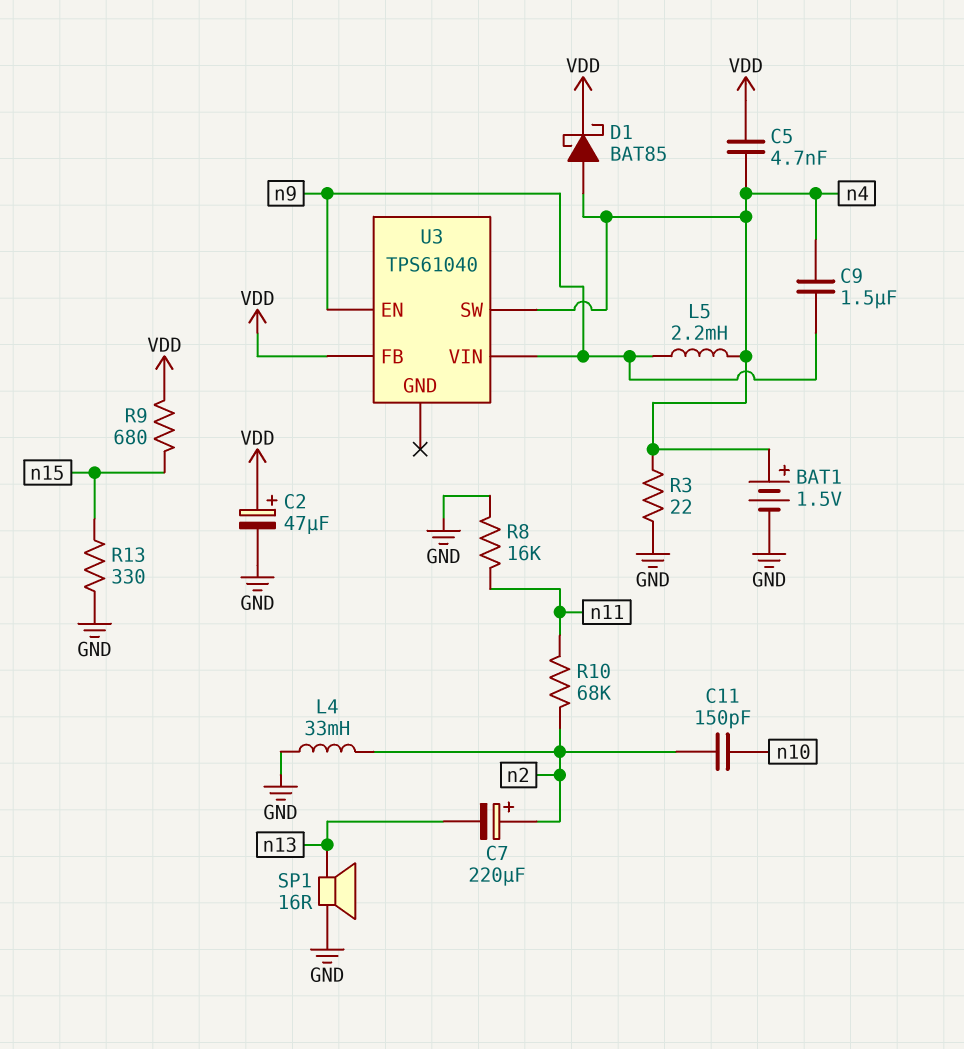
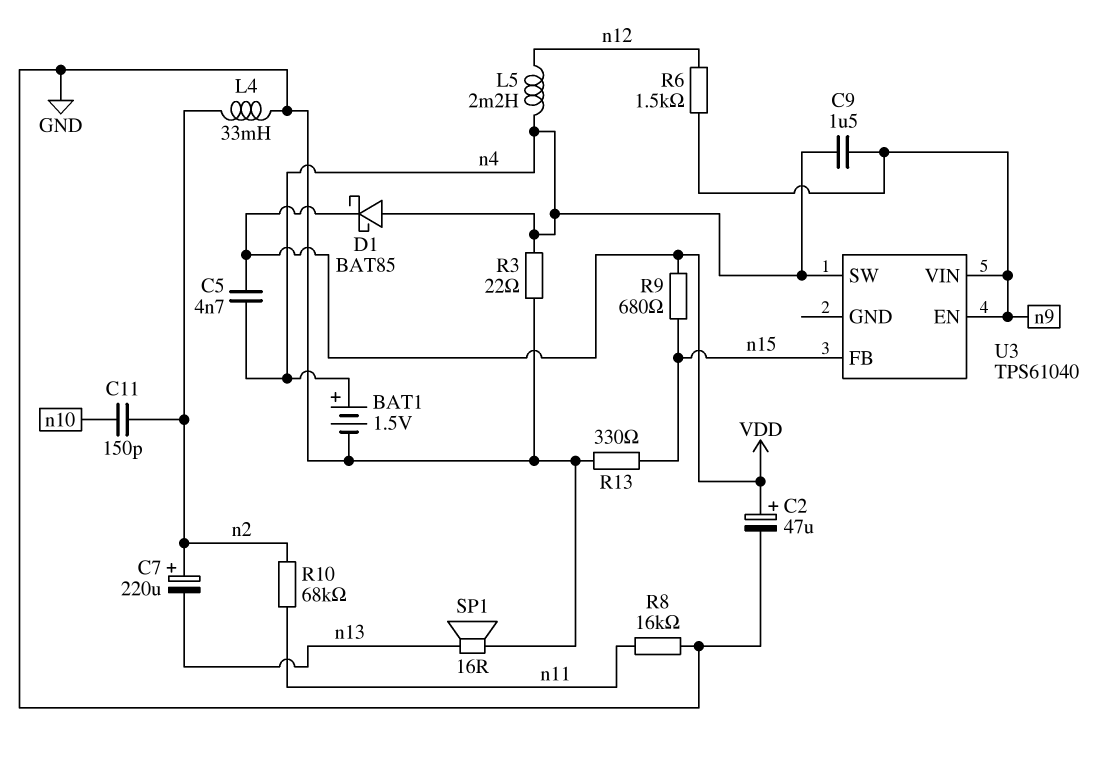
L5: 2.2mH (n4, n9) -> 2.2mH (n4, n12)
R6: none -> 1.5k (n9, n12)
U3 pin FB: VDD -> n15

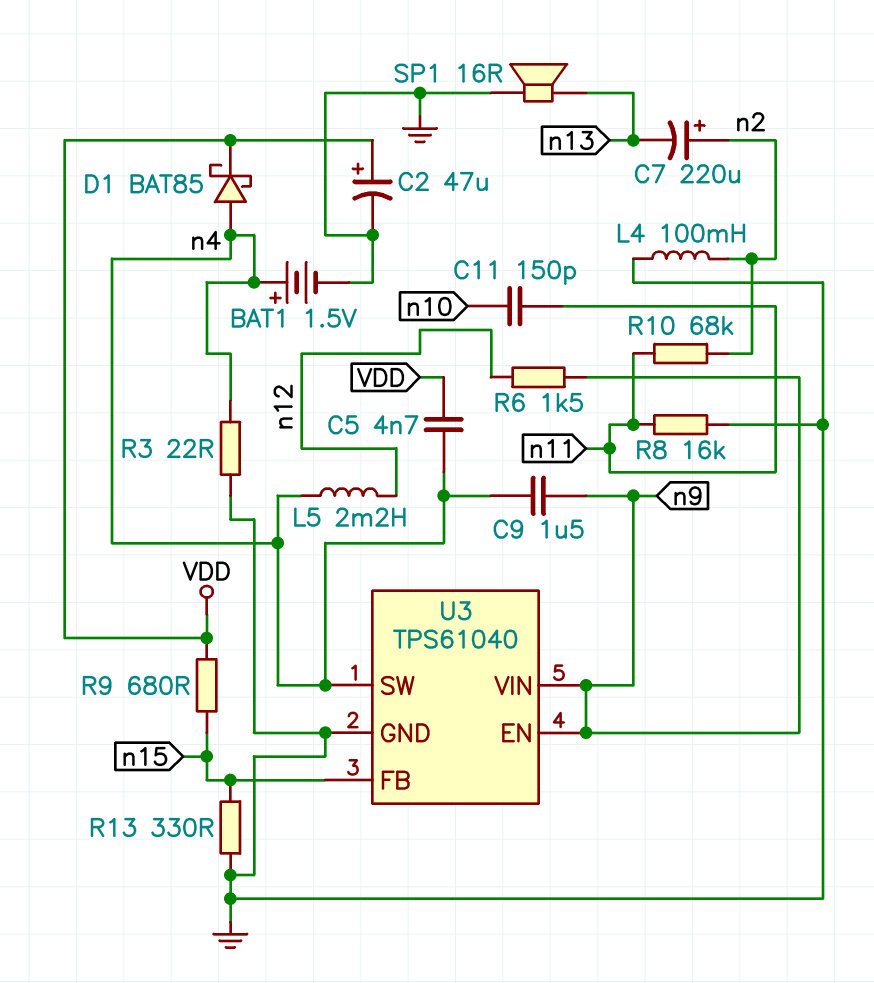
C11: 150pF (n2, n10) -> 150pF (n10, n11)
L4: 33mH (GND, n2) -> 100mH (GND, n2)
U3 pin GND: none -> GND

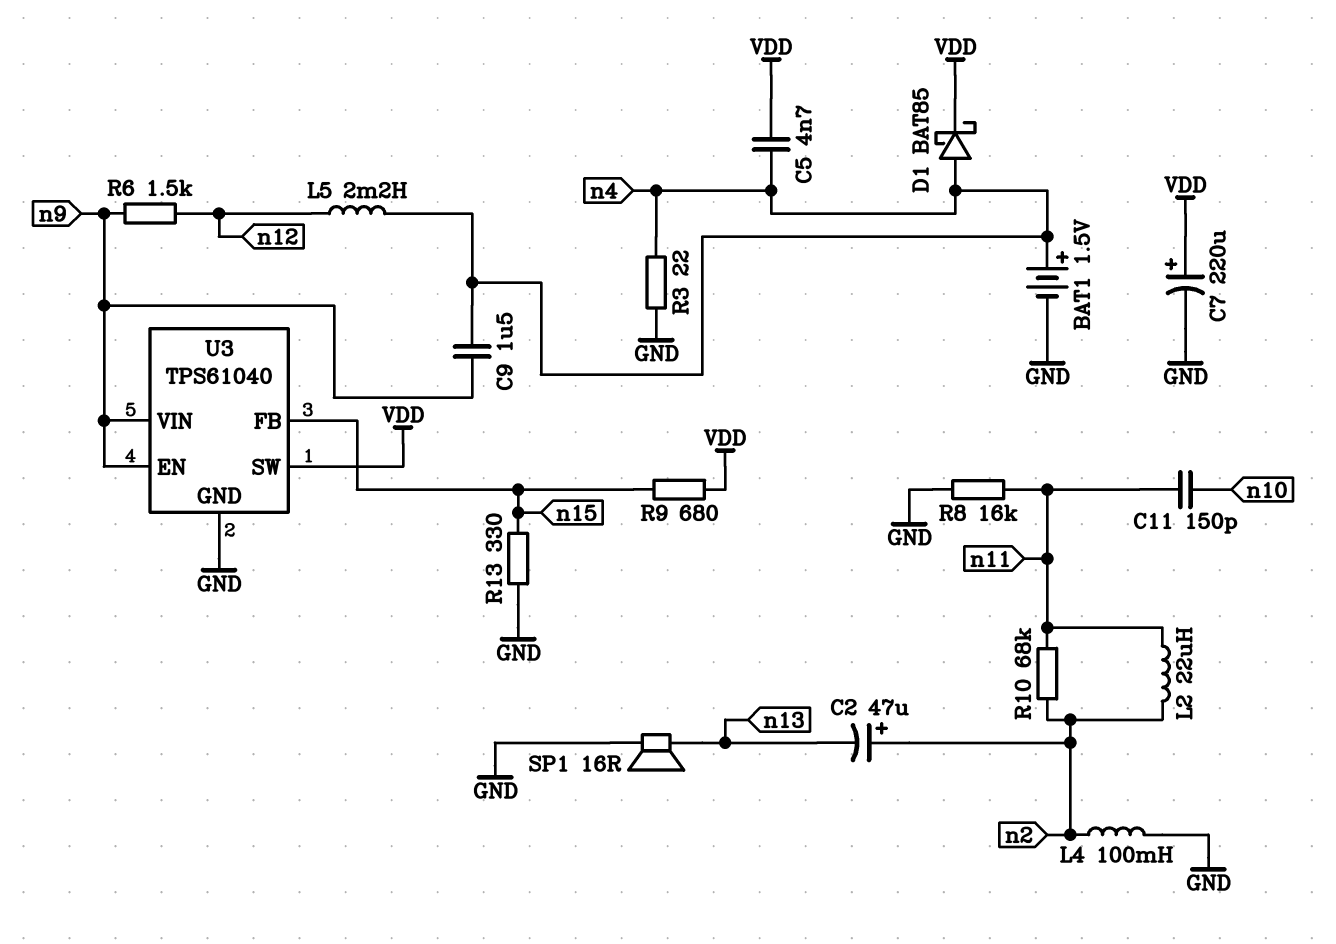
C2: 47uF (plus VDD, minus GND) -> 47uF (plus n2, minus n13)
C7: 220uF (plus n2, minus n13) -> 220uF (plus VDD, minus GND)
L2: none -> 22uH (n2, n11)
U3 pin SW: n4 -> VDD

